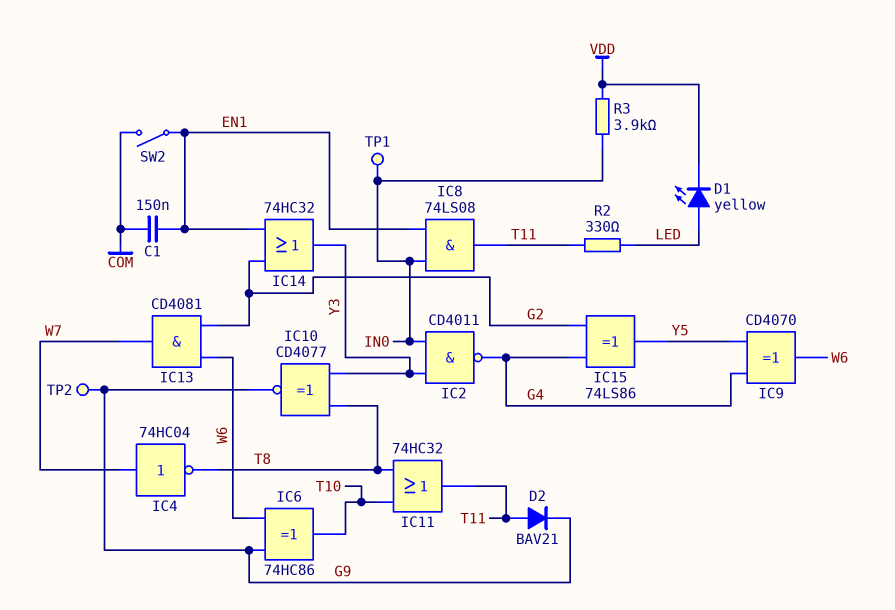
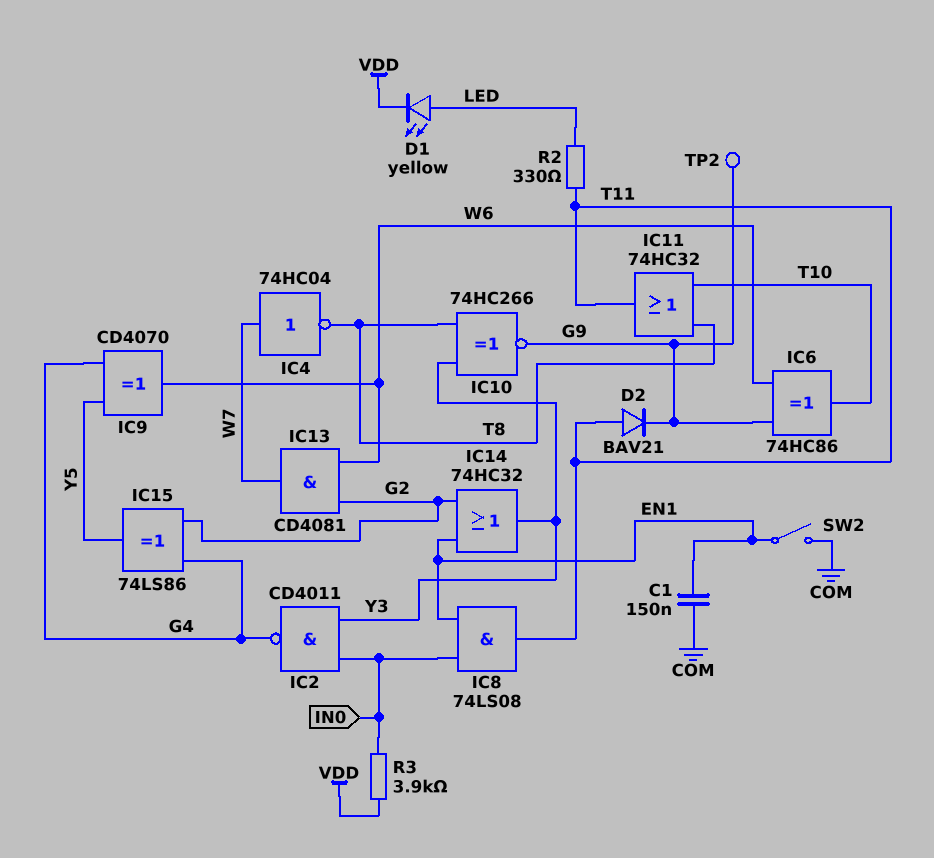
IC10: XNOR CD4077 (in T8, in Y3, out G9) -> XNOR 74HC266 (in T8, in Y3, out G9)
TP1: test point (IN0) -> none

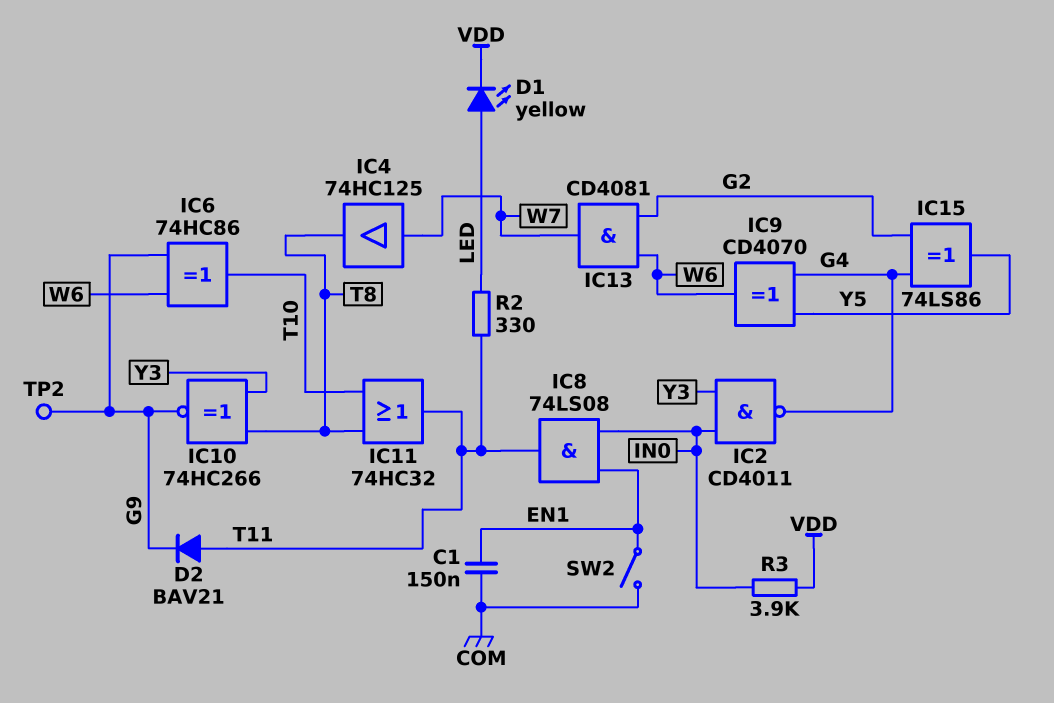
IC4: NOT 74HC04 (in W7, out T8) -> buffer 74HC125 (in W7, out T8)
IC14: OR 74HC32 (in EN1, in G2, out Y3) -> none

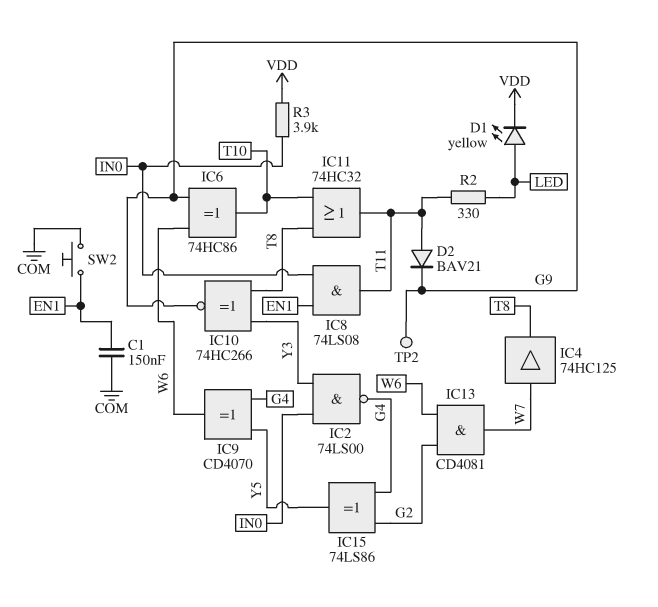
IC2: NAND CD4011 (in IN0, in Y3, out G4) -> NAND 74LS00 (in IN0, in Y3, out G4)
SW2: switch (COM, EN1) -> button (COM, EN1)

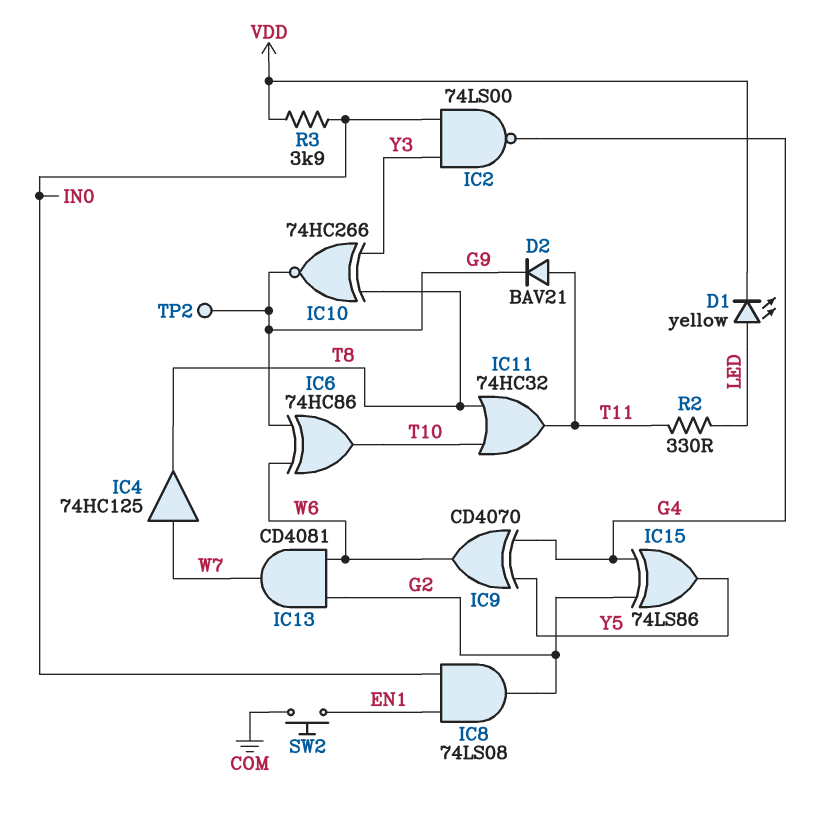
C1: 150nF (COM, EN1) -> none
IC8: AND 74LS08 (in EN1, in IN0, out T11) -> AND 74LS08 (in EN1, in IN0, out G2)

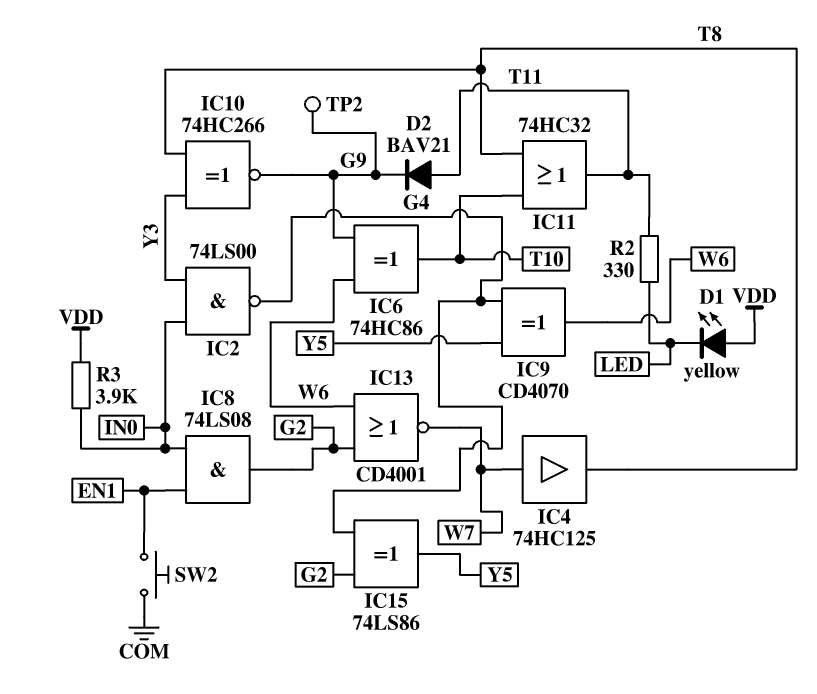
D1: LED yellow (A LED, K VDD) -> LED yellow (A VDD, K LED)
IC13: AND CD4081 (in G2, in W6, out W7) -> NOR CD4001 (in G2, in W6, out W7)

